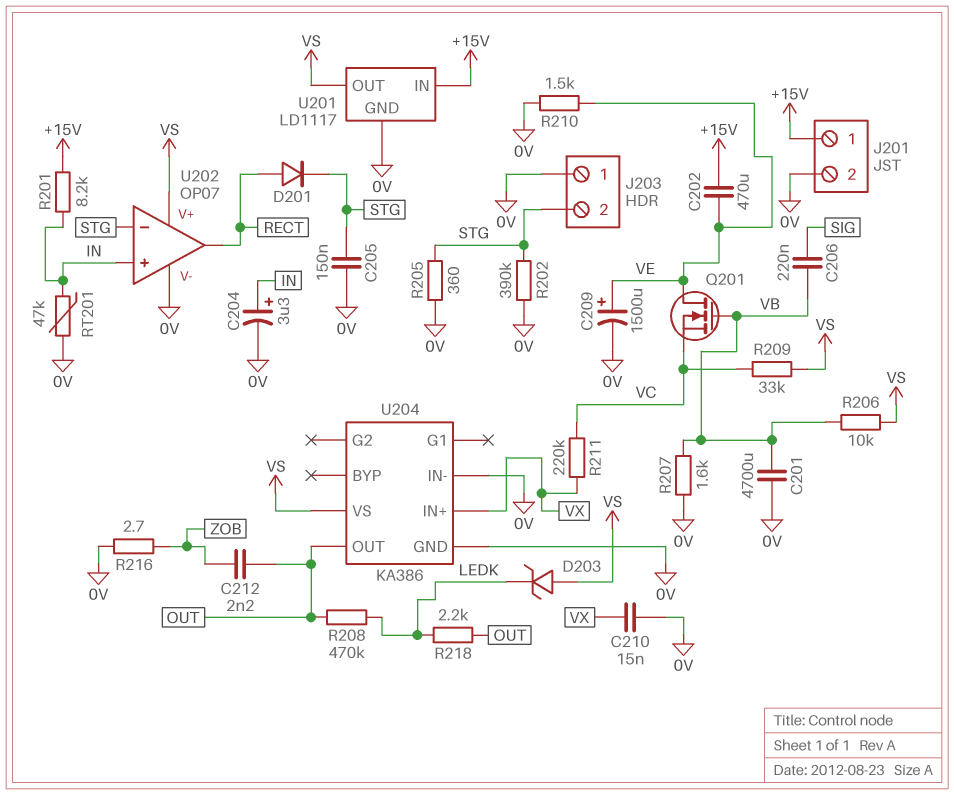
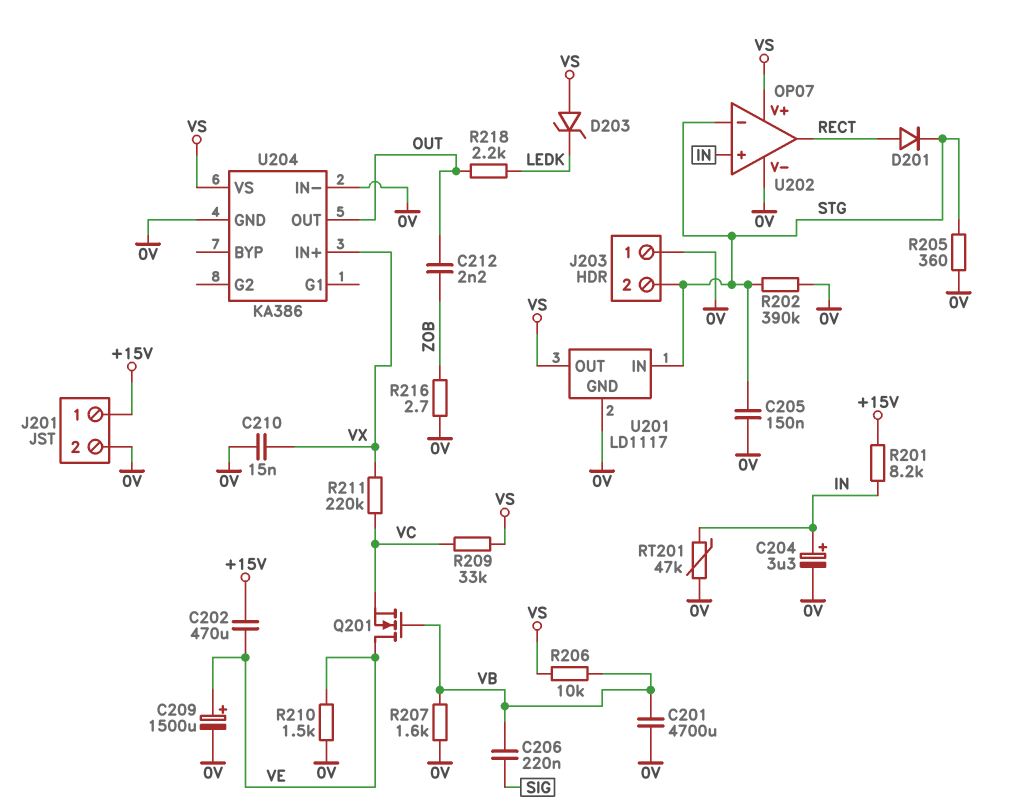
R208: 470k (LEDK, OUT) -> none
U201 pin IN: +15V -> STG

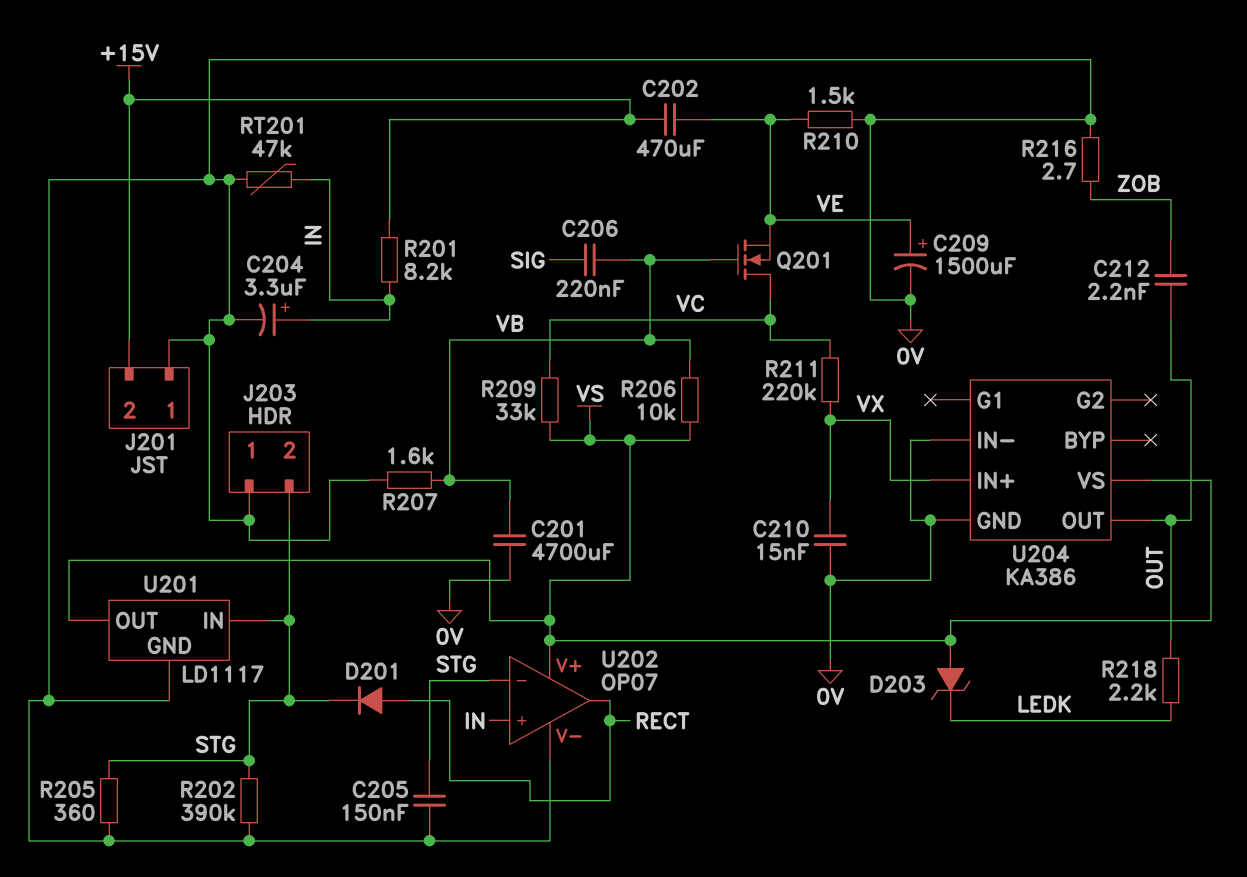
J201 pin 1: +15V -> 0V
J201 pin 2: 0V -> +15V
Q201: NMOS (G VB, D VE, S VC) -> NMOS (G VB, D VC, S VE)

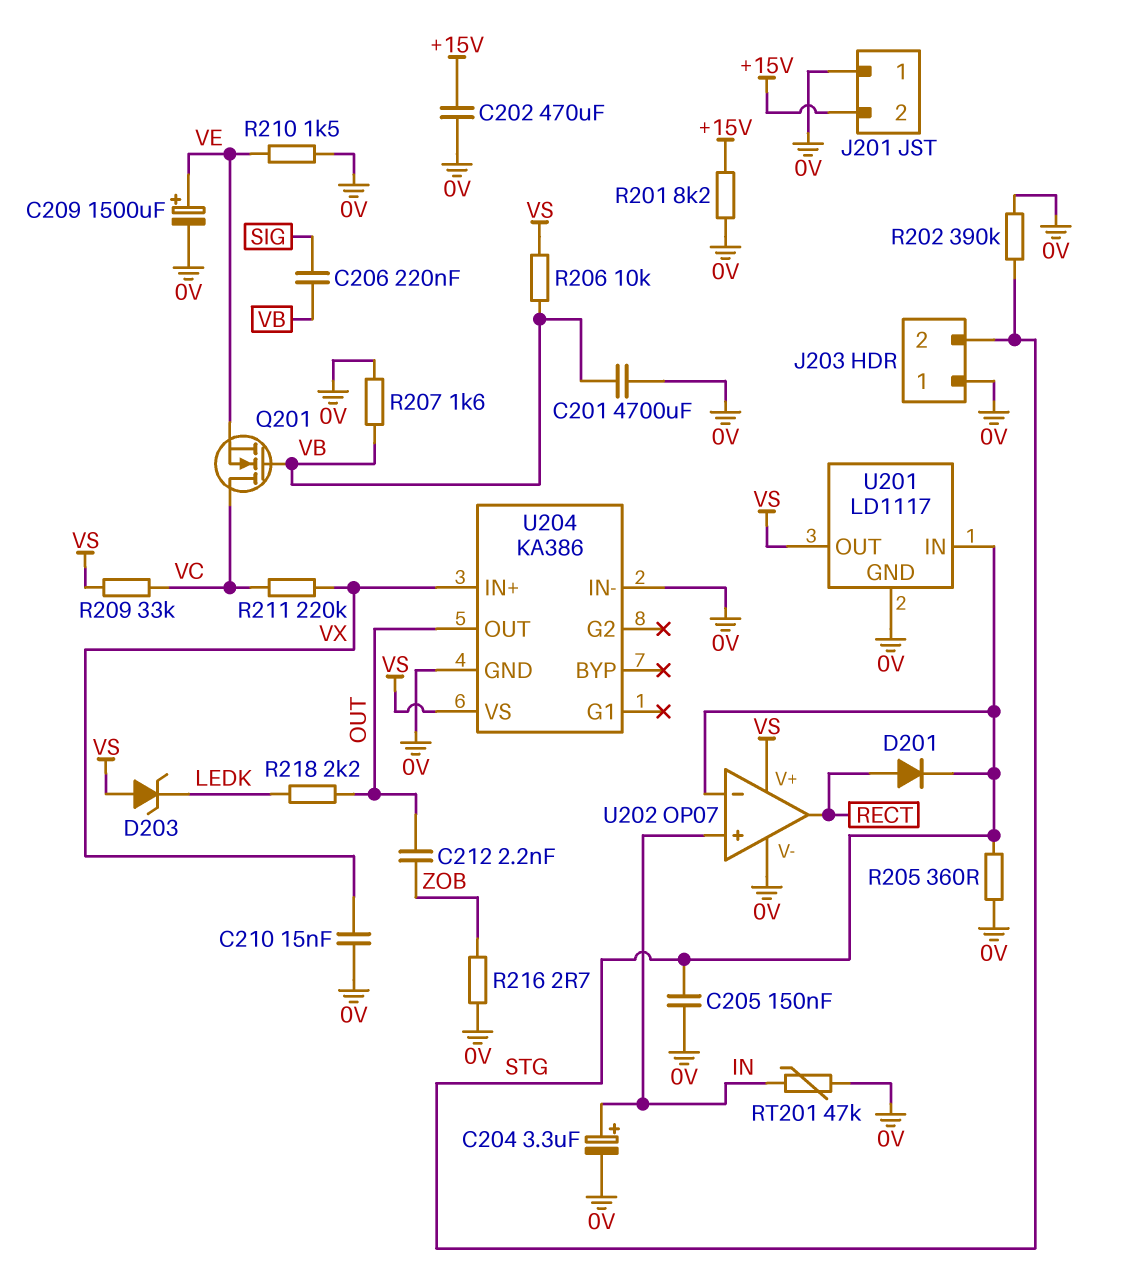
C202: 470uF (+15V, VE) -> 470uF (+15V, 0V)
R201: 8.2k (+15V, IN) -> 8.2k (+15V, 0V)

